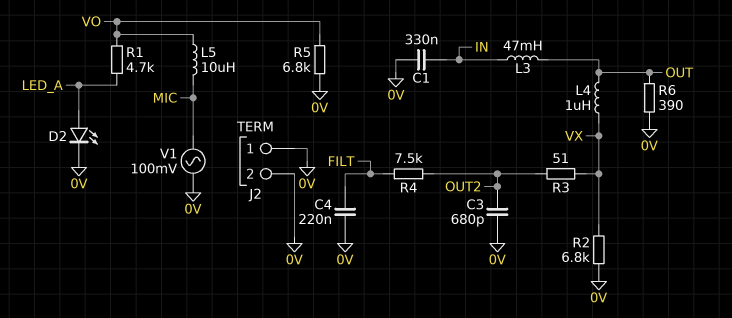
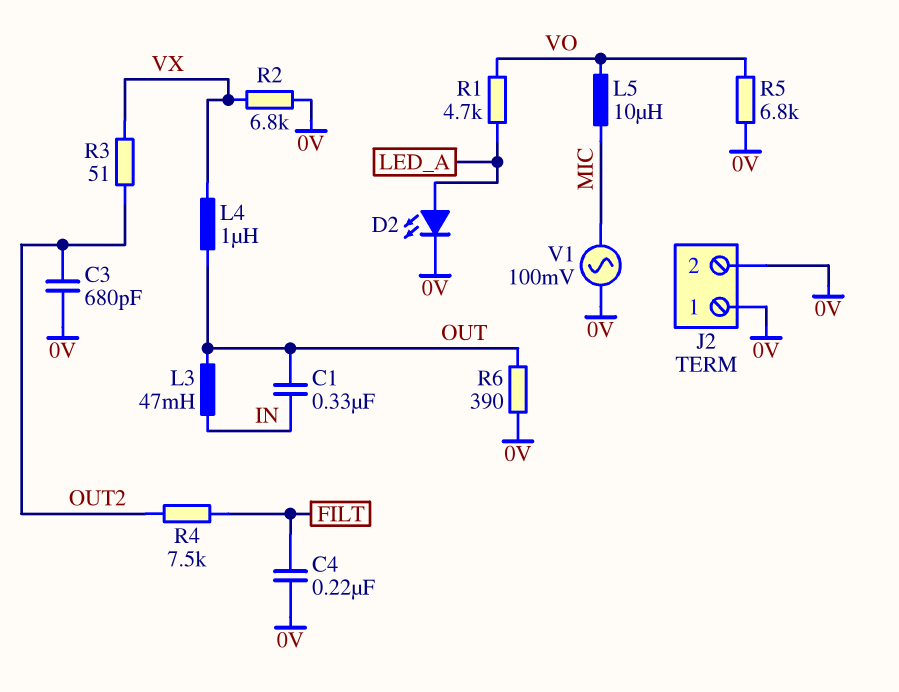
C1: 330nF (0V, IN) -> 330nF (IN, OUT)

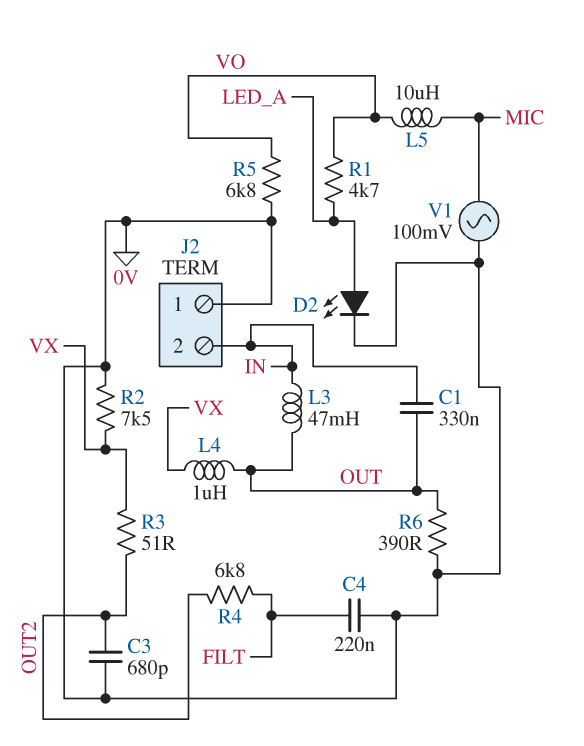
J2 pin 2: 0V -> IN
R2: 6.8k (0V, VX) -> 7.5k (0V, VX)
R4: 7.5k (FILT, OUT2) -> 6.8k (FILT, OUT2)

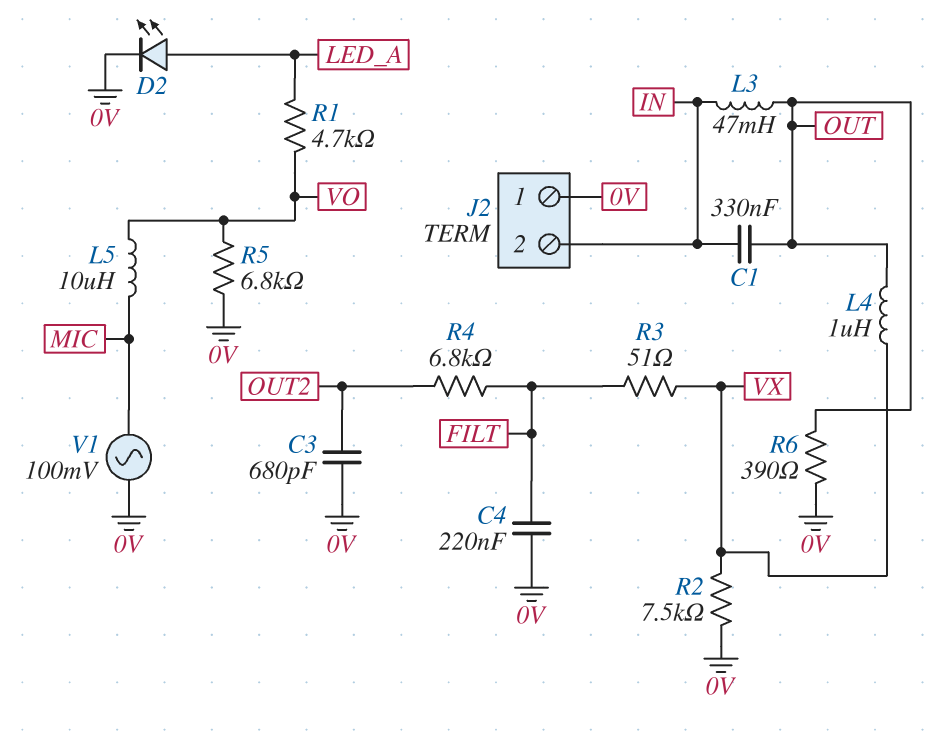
R3: 51 (OUT2, VX) -> 51 (FILT, VX)

